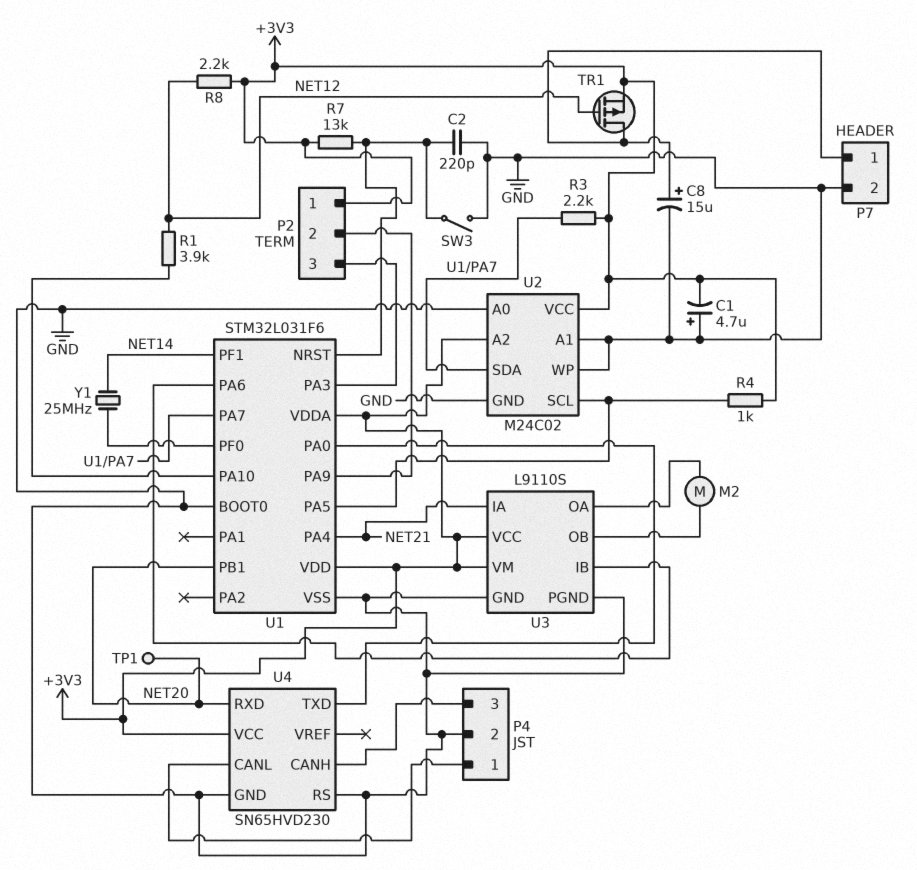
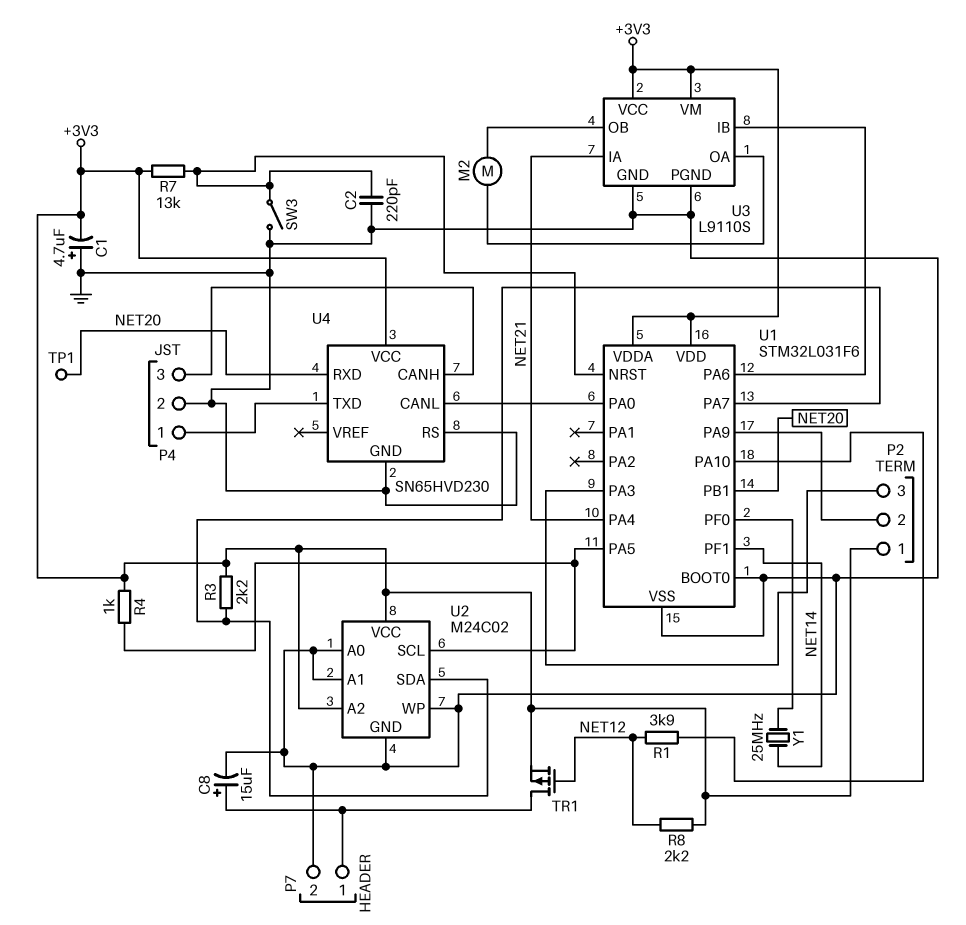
U4 pin CANL: P4/1 -> U1/PA0
U4 pin TXD: U1/PA0 -> P4/1

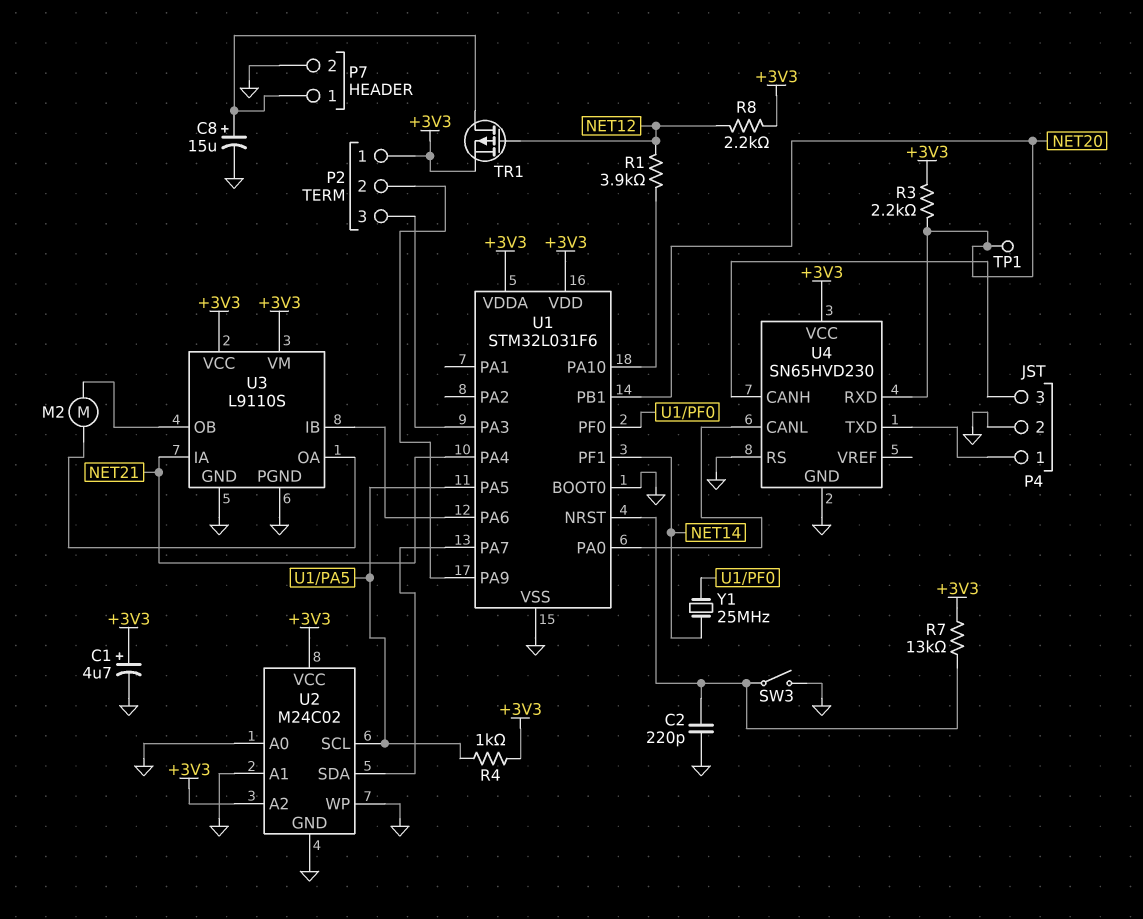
C1: 4.7uF (plus GND, minus +3V3) -> 4.7uF (plus +3V3, minus GND)
R3: 2.2k (+3V3, U1/PA7) -> 2.2k (+3V3, NET20)

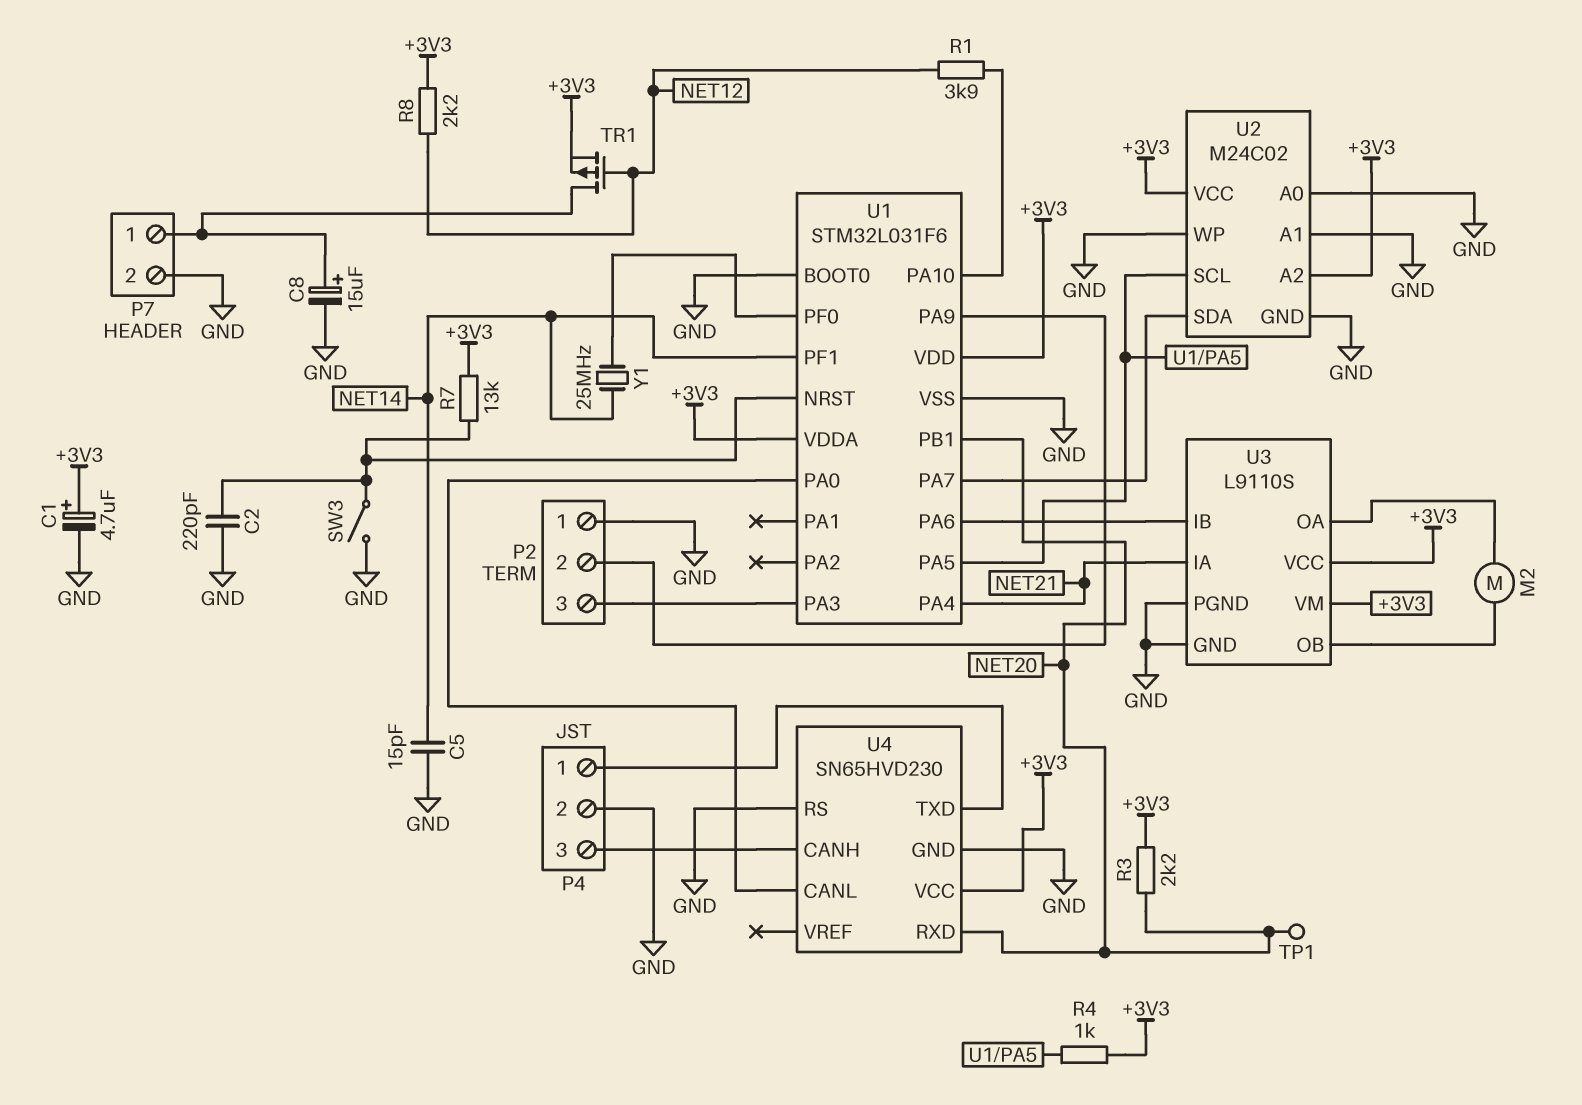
C5: none -> 15pF (GND, NET14)
P2 pin 1: +3V3 -> GND

